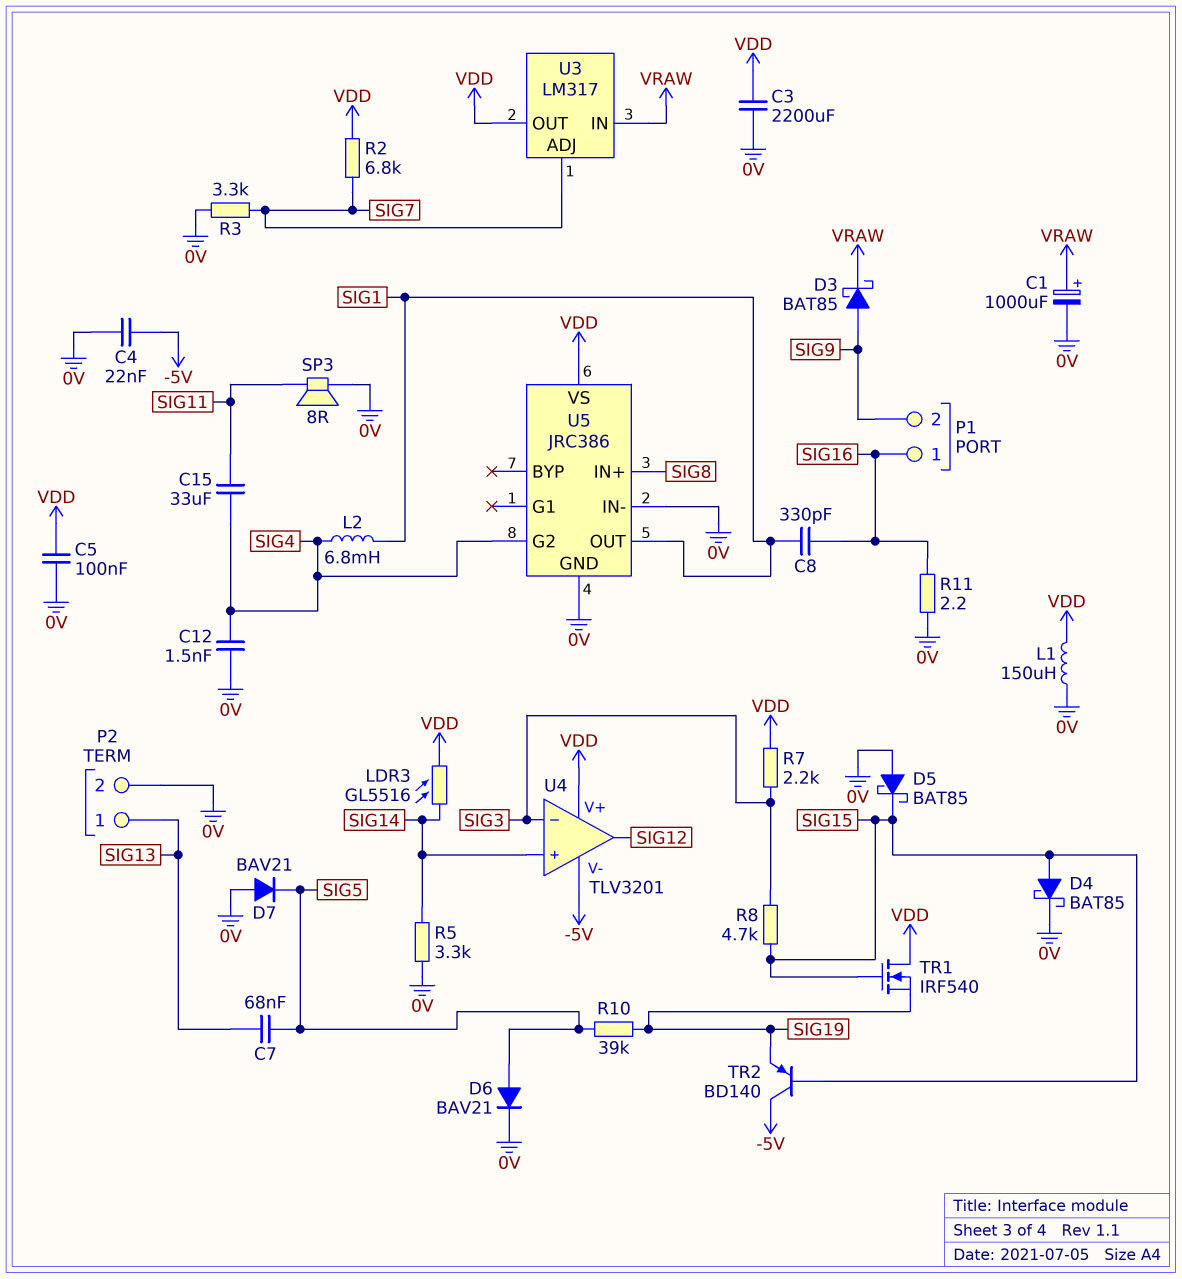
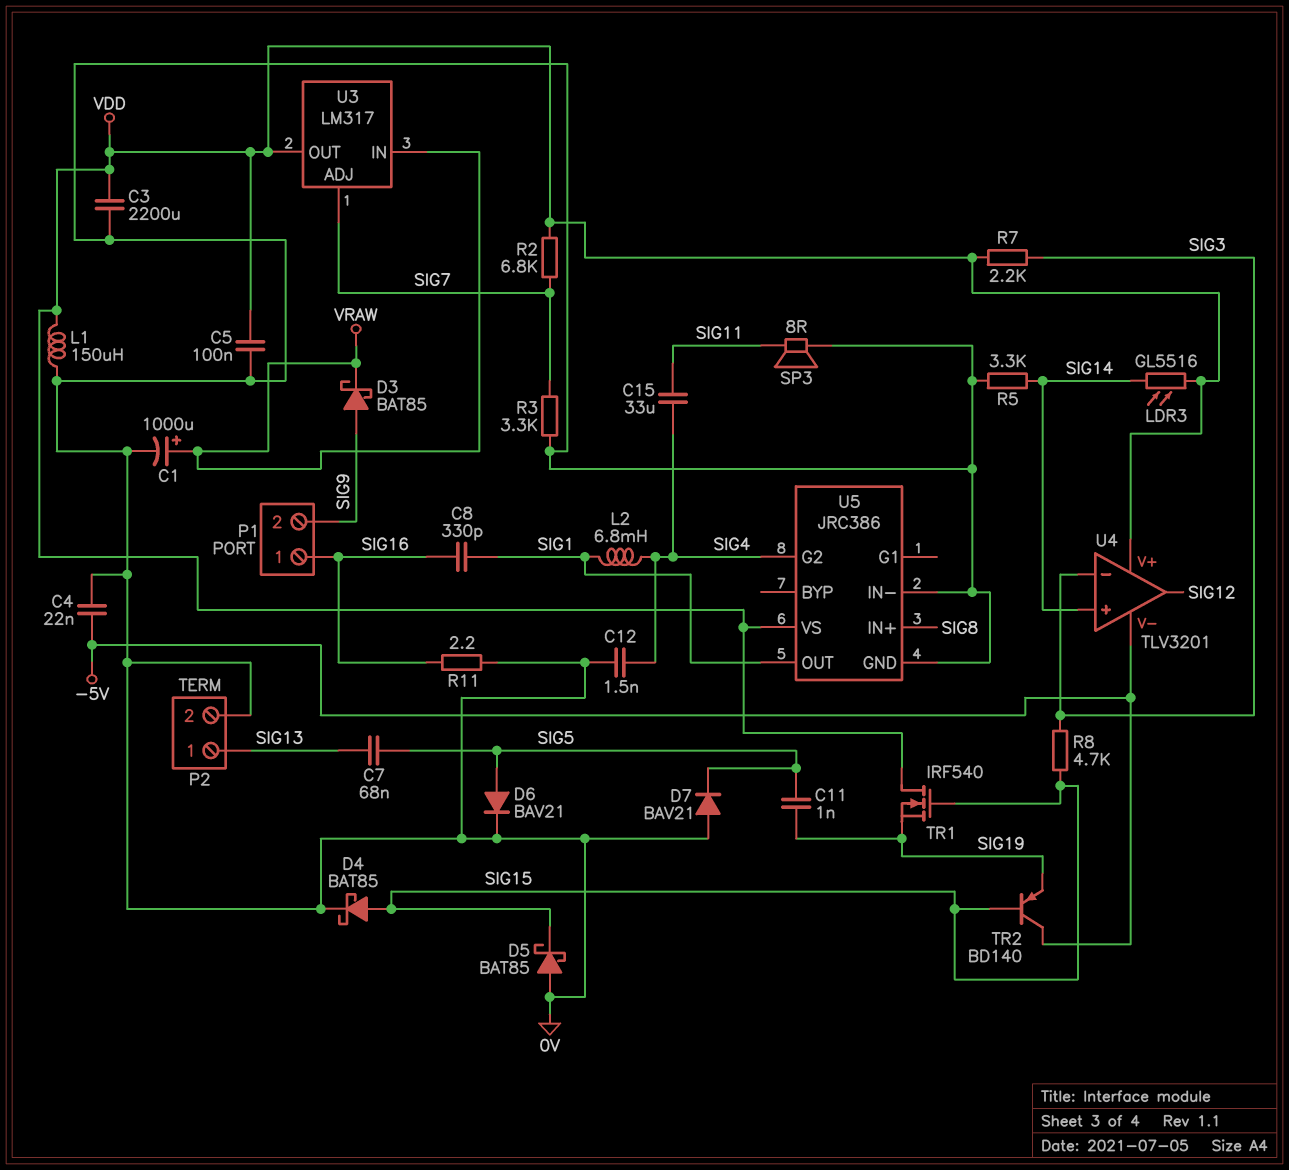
C11: none -> 1nF (SIG5, SIG19)
R10: 39k (SIG5, SIG19) -> none

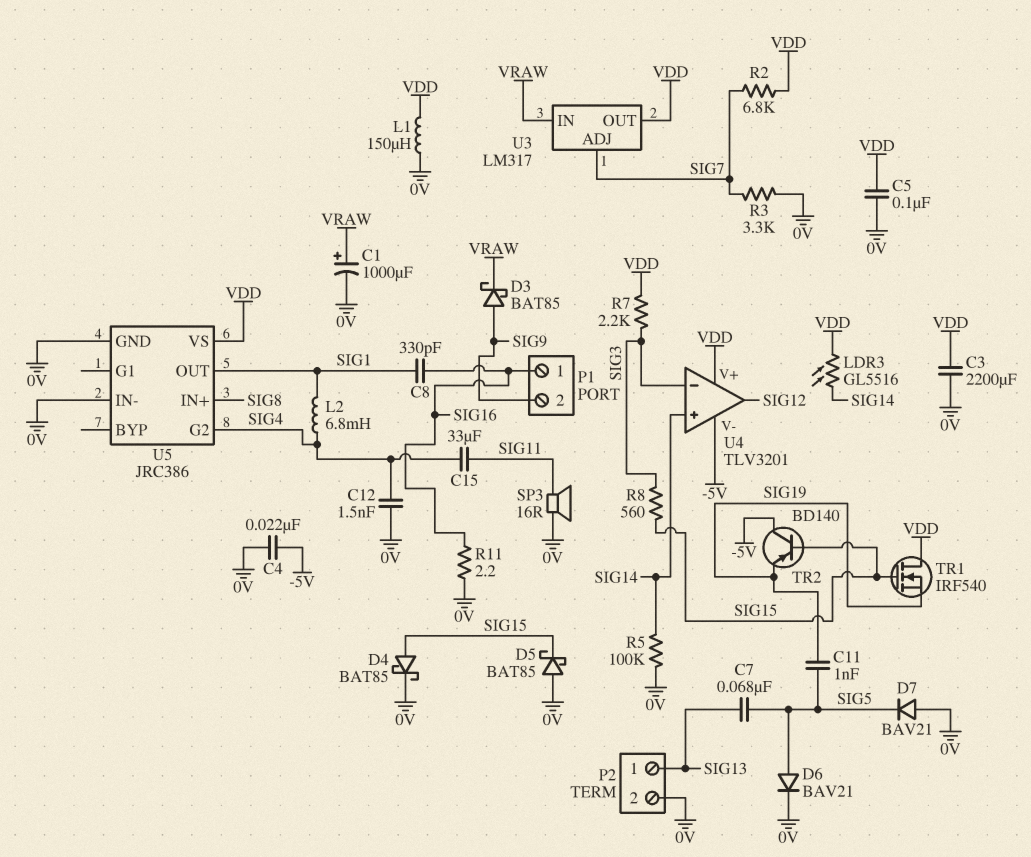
R5: 3.3k (0V, SIG14) -> 100k (0V, SIG14)
R8: 4.7k (SIG3, SIG15) -> 560 (SIG3, SIG15)
SP3: speaker 8R (0V, SIG11) -> speaker 16R (0V, SIG11)

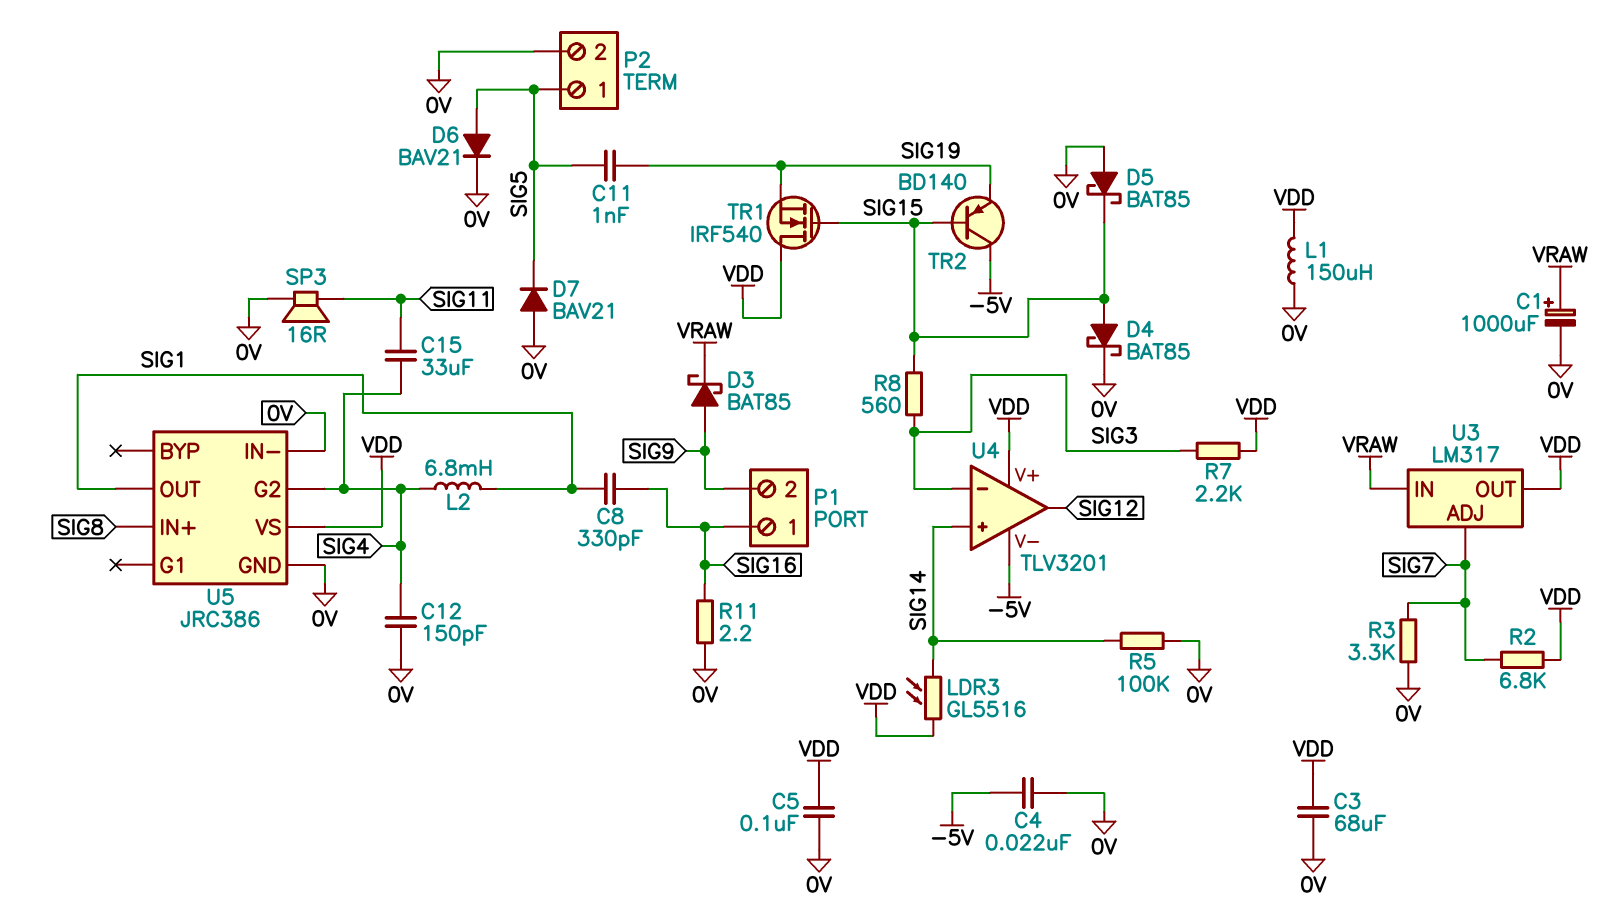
C3: 2200uF (0V, VDD) -> 68uF (0V, VDD)
C7: 68nF (SIG5, SIG13) -> none
C12: 1.5nF (0V, SIG4) -> 150pF (0V, SIG4)
P2 pin 1: SIG13 -> SIG5

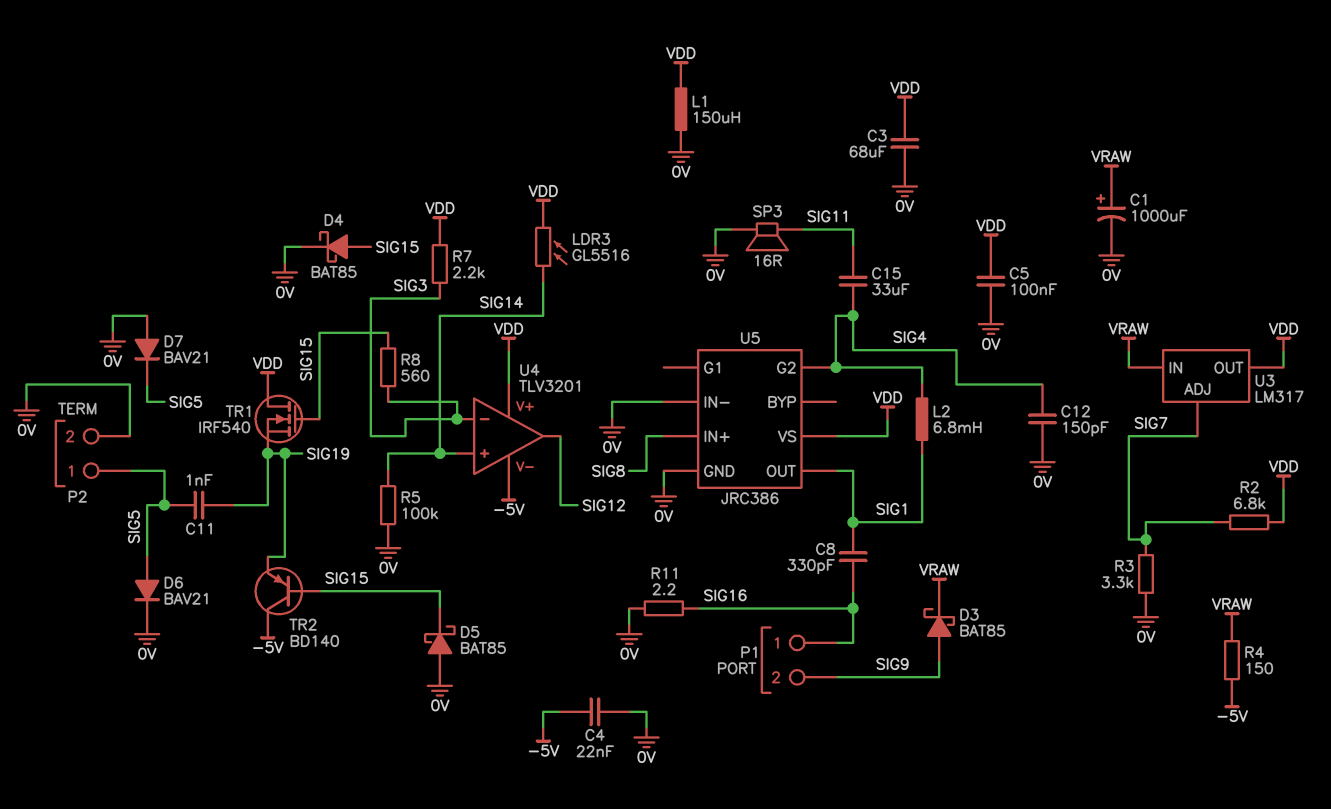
R4: none -> 150 (-5V, VRAW)

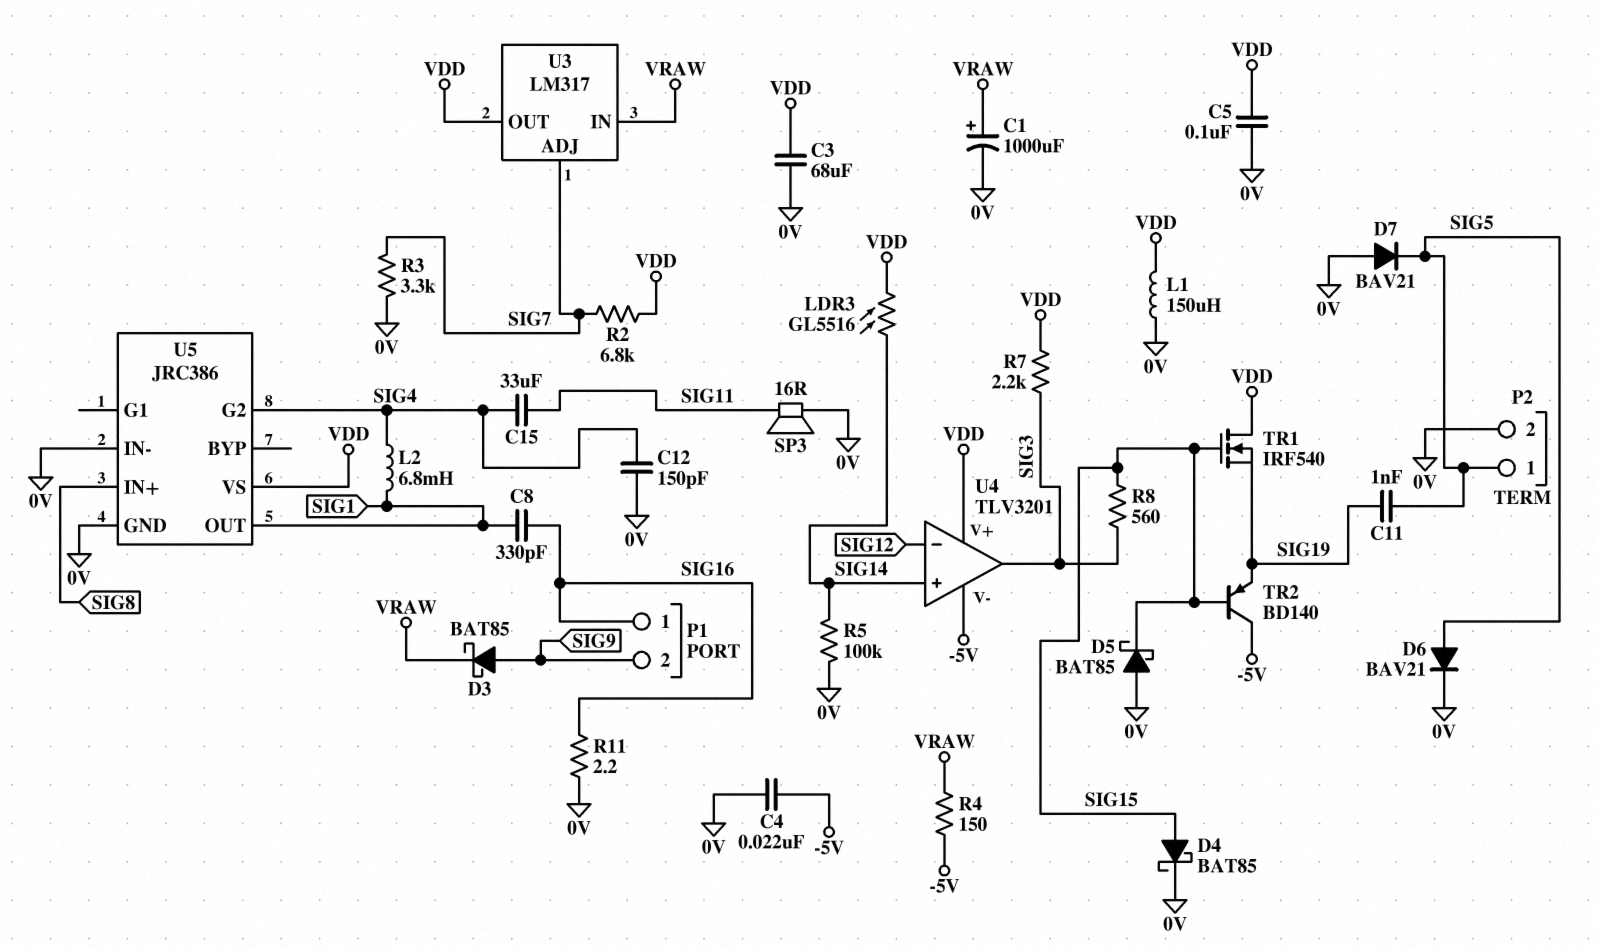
U4 pin in-: SIG3 -> SIG12
U4 pin out: SIG12 -> SIG3

